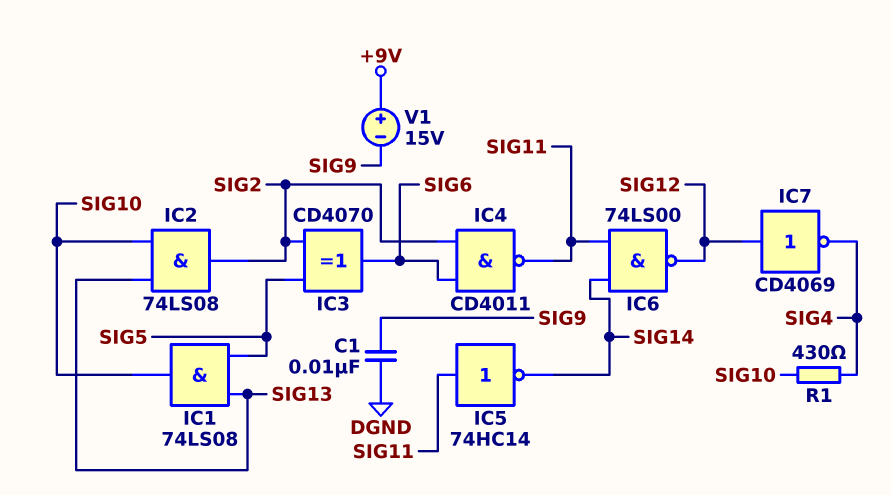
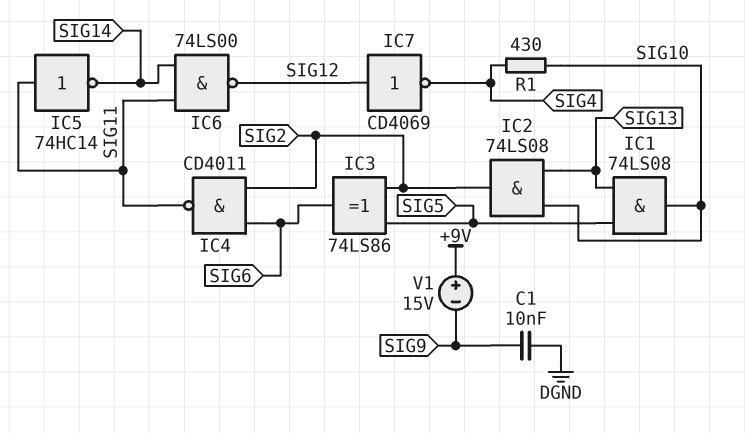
IC3: XOR CD4070 (in SIG2, in SIG5, out SIG6) -> XOR 74LS86 (in SIG2, in SIG5, out SIG6)

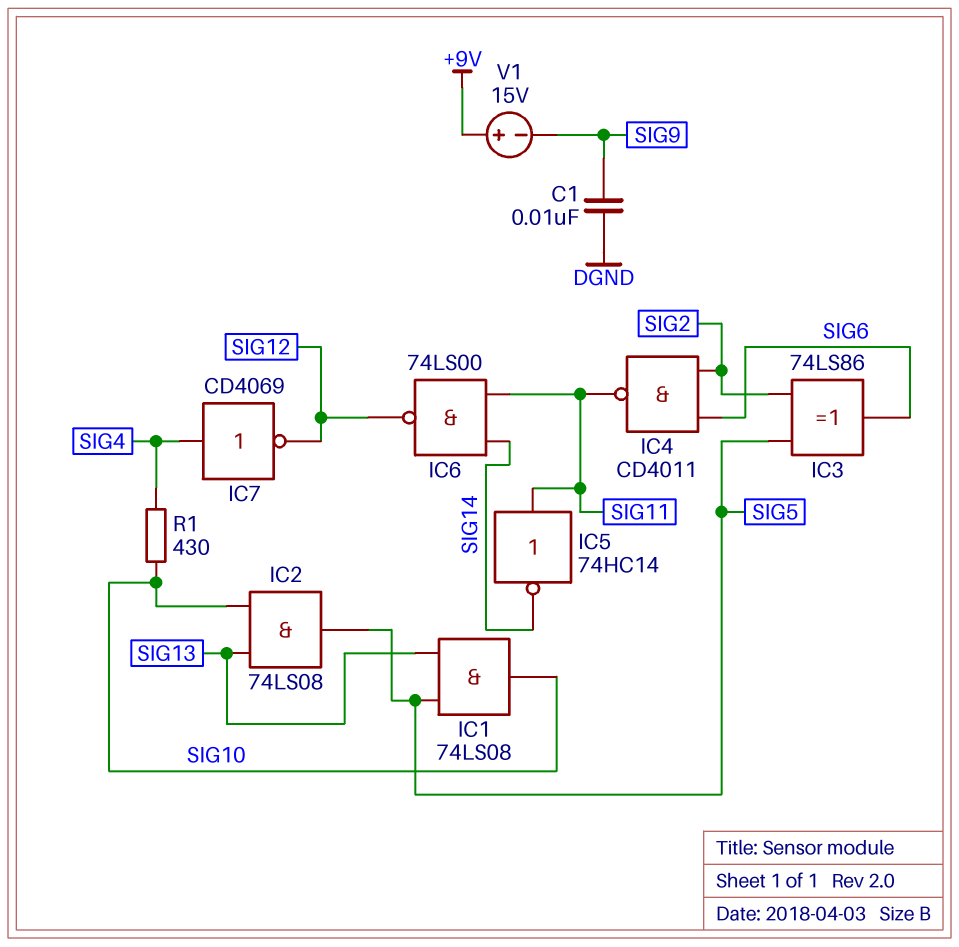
IC2: AND 74LS08 (in SIG10, in SIG13, out SIG2) -> AND 74LS08 (in SIG10, in SIG13, out SIG5)
IC7: NOT CD4069 (in SIG12, out SIG4) -> NOT CD4069 (in SIG4, out SIG12)

